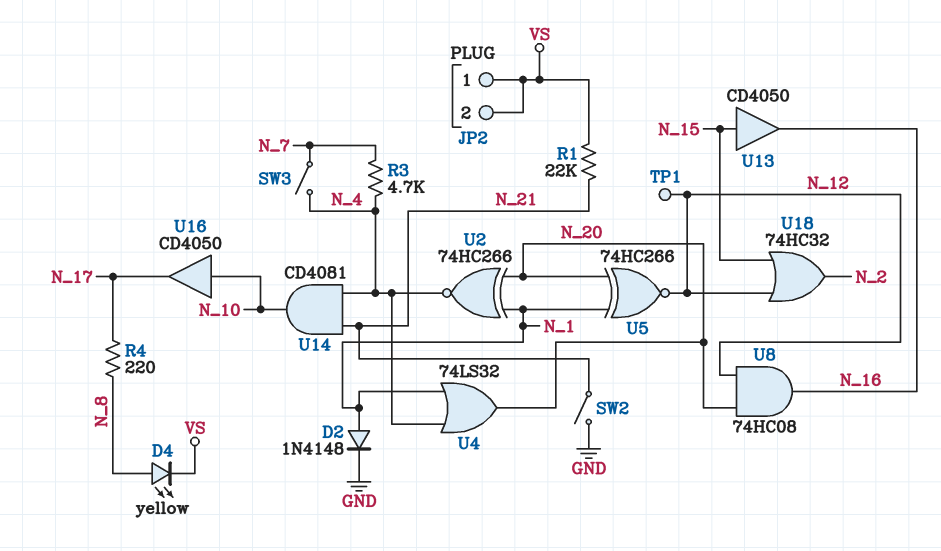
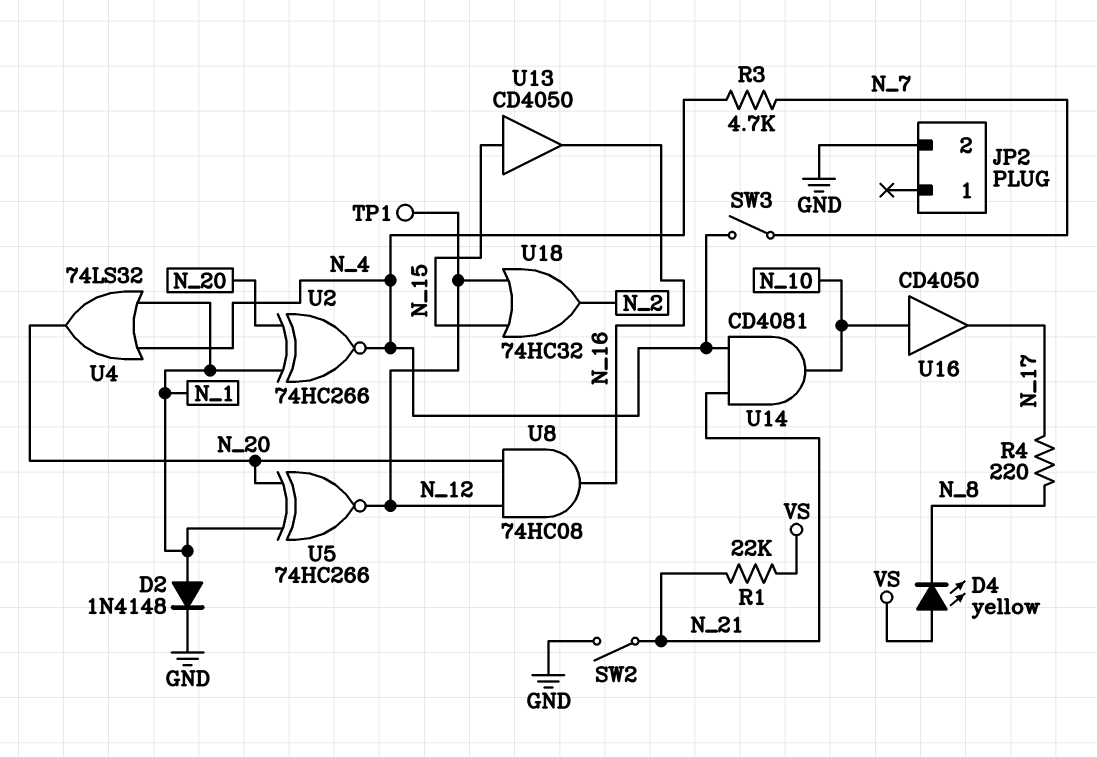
D4: LED yellow (A N_8, K VS) -> LED yellow (A VS, K N_8)
JP2 pin 1: VS -> none
JP2 pin 2: VS -> GND

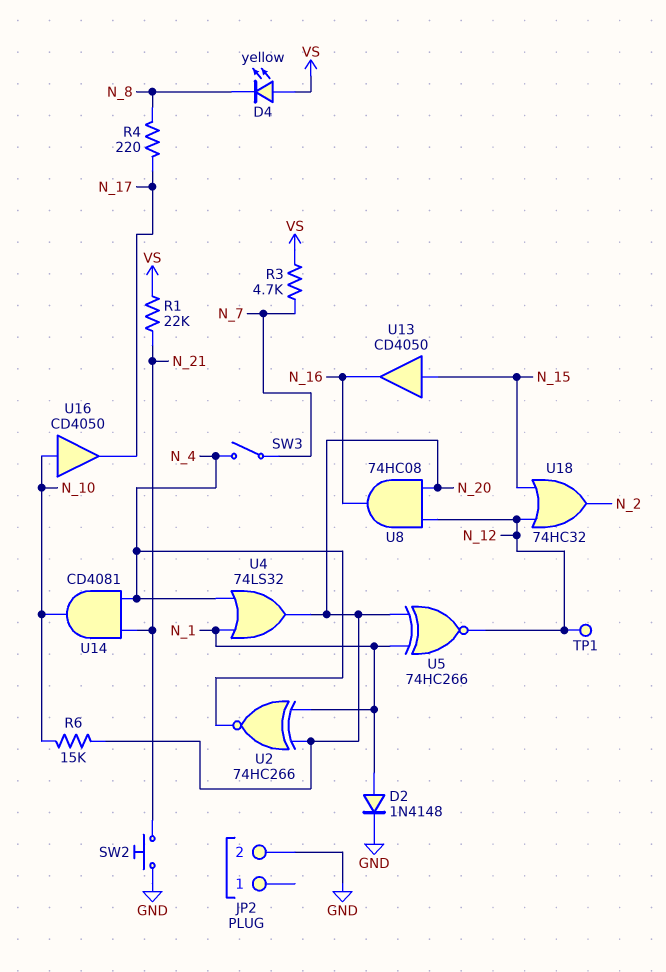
R3: 4.7k (N_4, N_7) -> 4.7k (N_7, VS)
R6: none -> 15k (N_10, N_20)
SW2: switch (GND, N_21) -> button (GND, N_21)

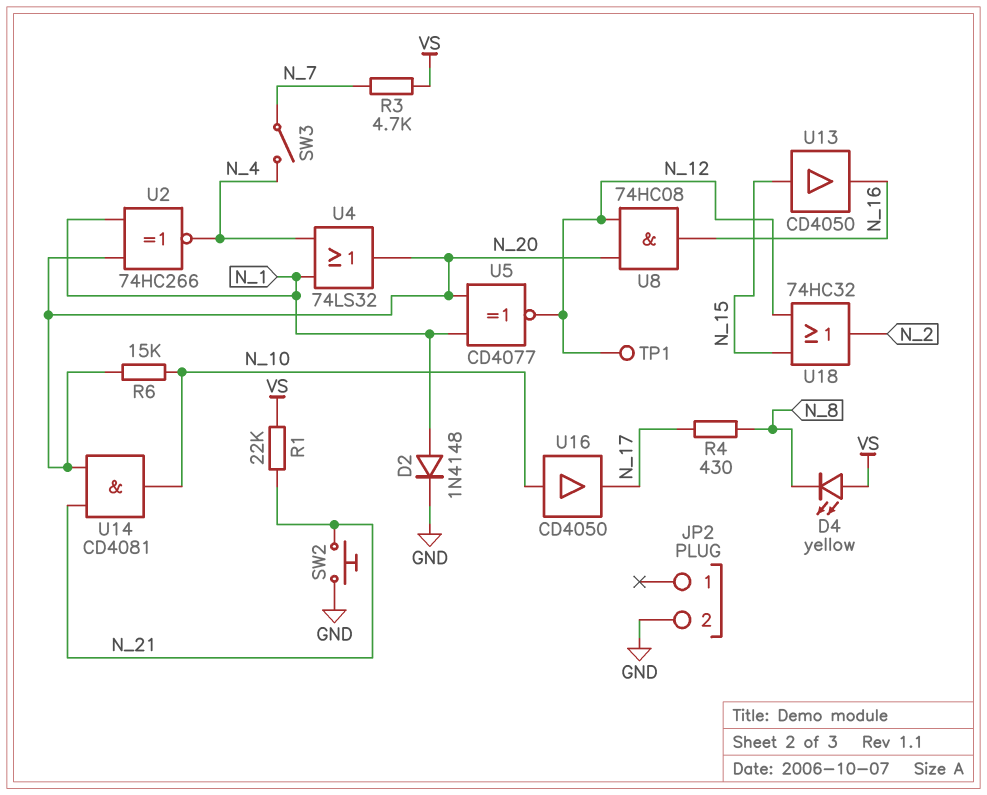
R4: 220 (N_8, N_17) -> 430 (N_8, N_17)
U5: XNOR 74HC266 (in N_1, in N_20, out N_12) -> XNOR CD4077 (in N_1, in N_20, out N_12)
U14: AND CD4081 (in N_4, in N_21, out N_10) -> AND CD4081 (in N_20, in N_21, out N_10)

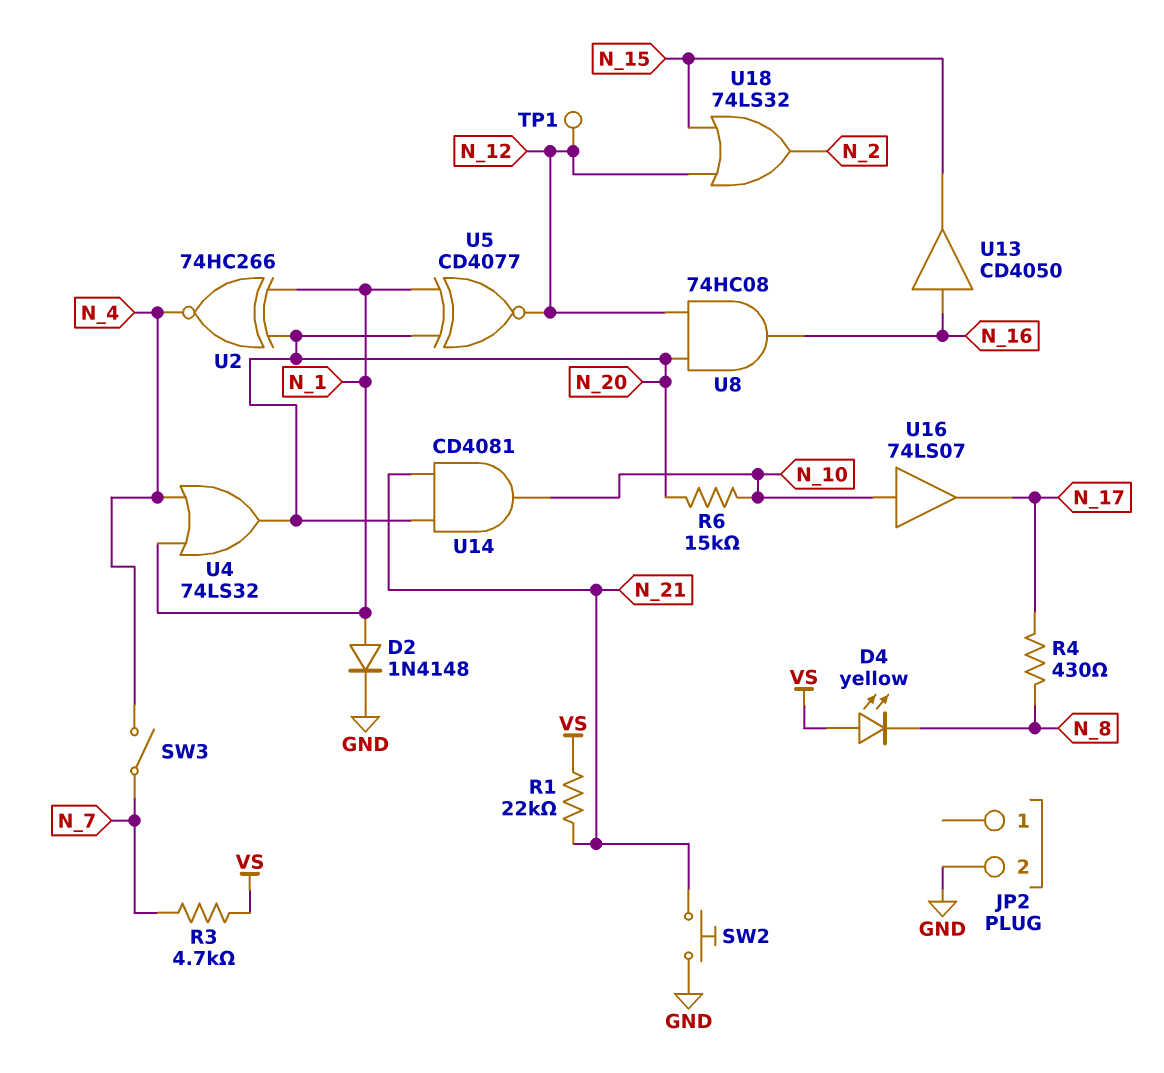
U13: buffer CD4050 (in N_15, out N_16) -> buffer CD4050 (in N_16, out N_15)
U16: buffer CD4050 (in N_10, out N_17) -> buffer 74LS07 (in N_10, out N_17)
U18: OR 74HC32 (in N_12, in N_15, out N_2) -> OR 74LS32 (in N_12, in N_15, out N_2)

